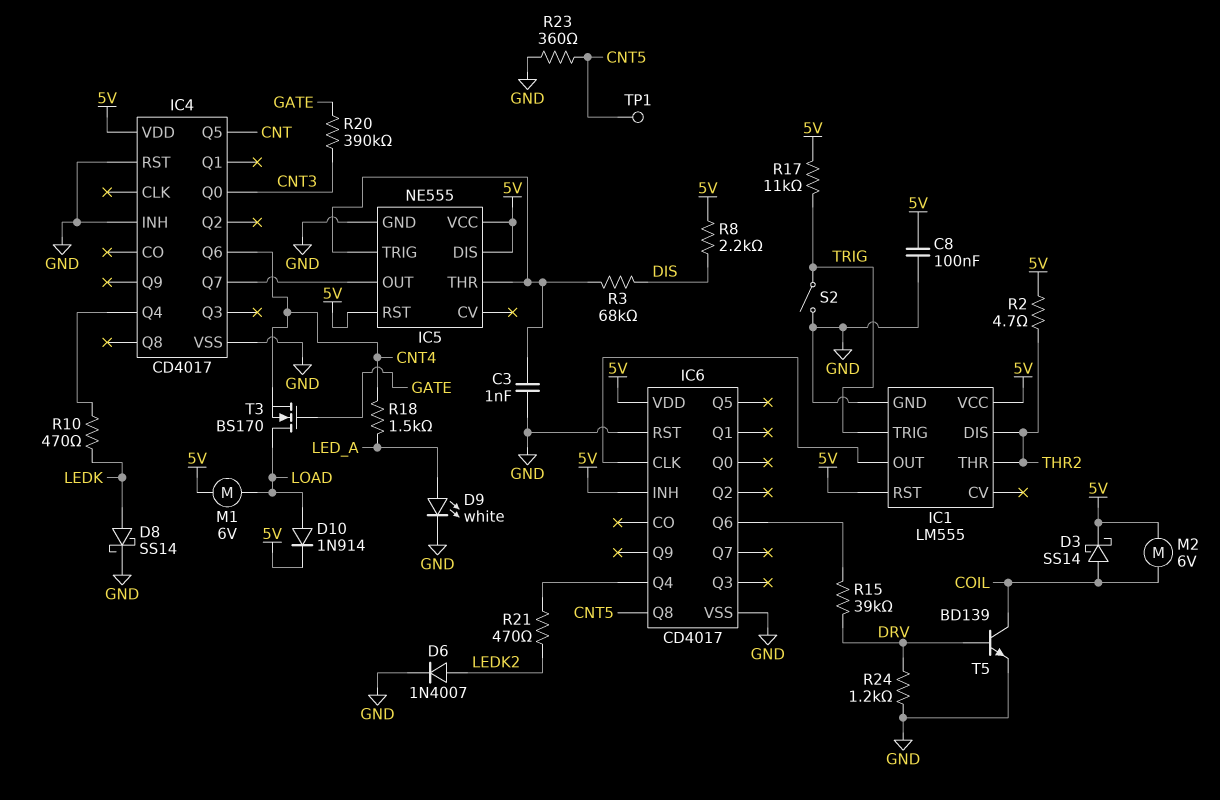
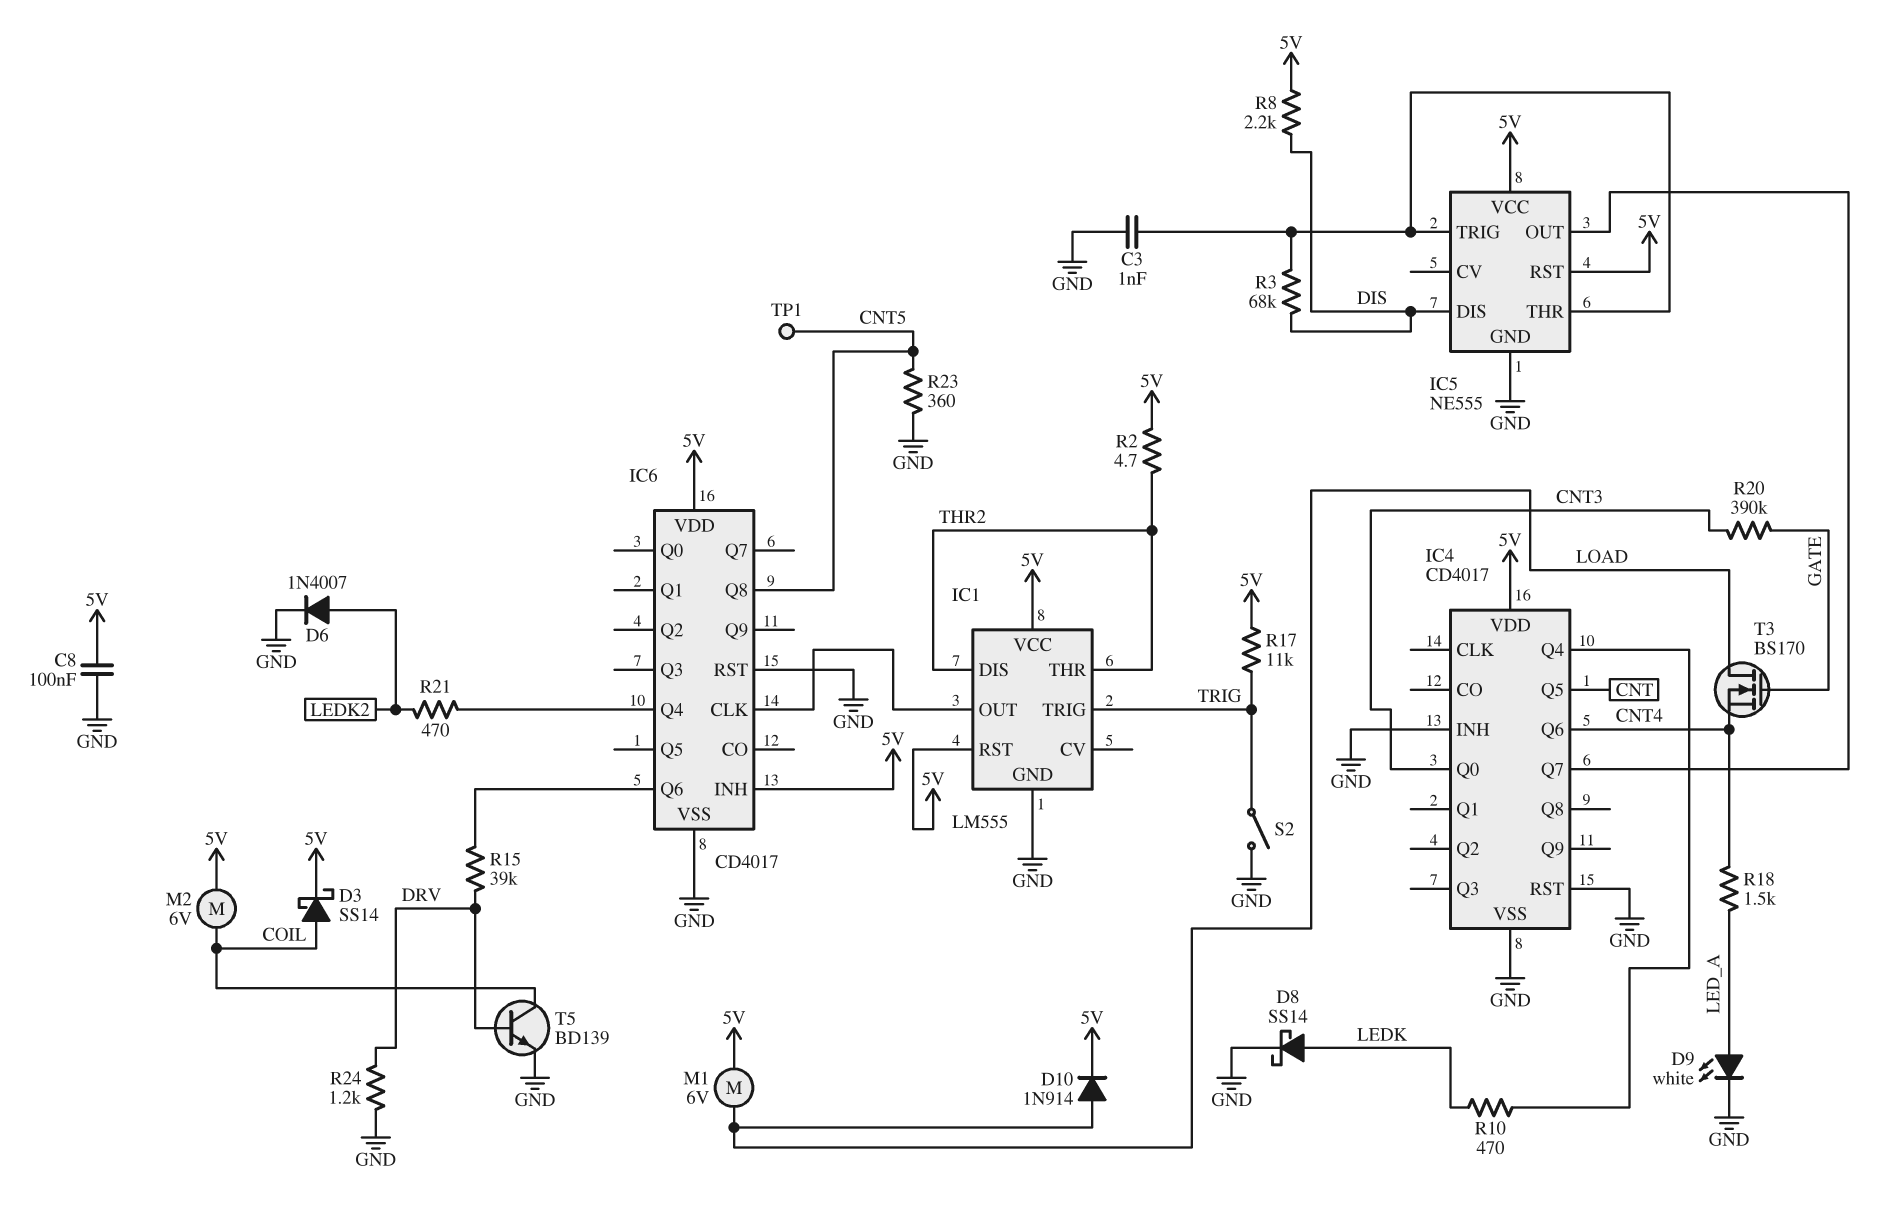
IC5 pin DIS: 5V -> DIS

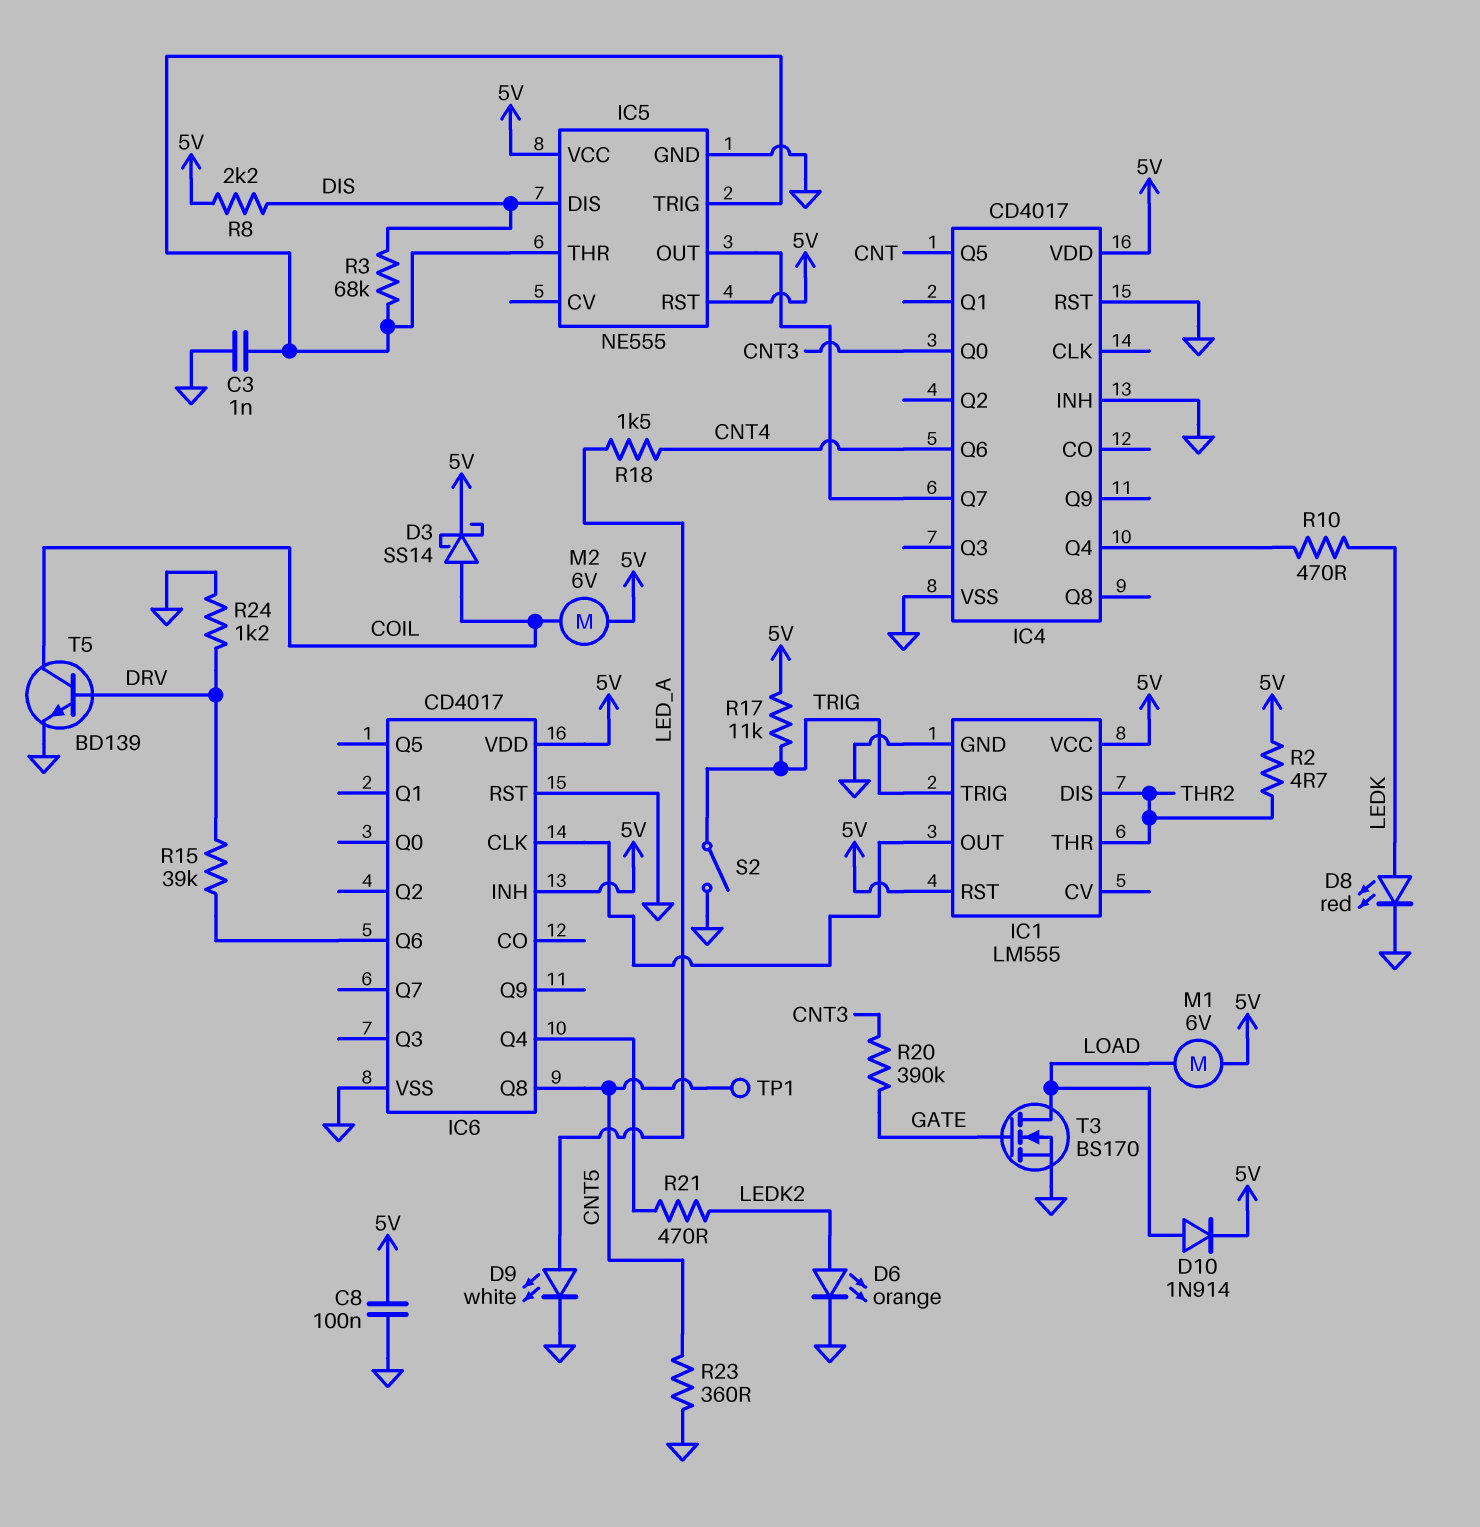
D6: diode 1N4007 (A LEDK2, K GND) -> LED orange (A LEDK2, K GND)
D8: schottky SS14 (A LEDK, K GND) -> LED red (A LEDK, K GND)
T3: NMOS BS170 (G GATE, D LOAD, S CNT4) -> NMOS BS170 (G GATE, D LOAD, S GND)

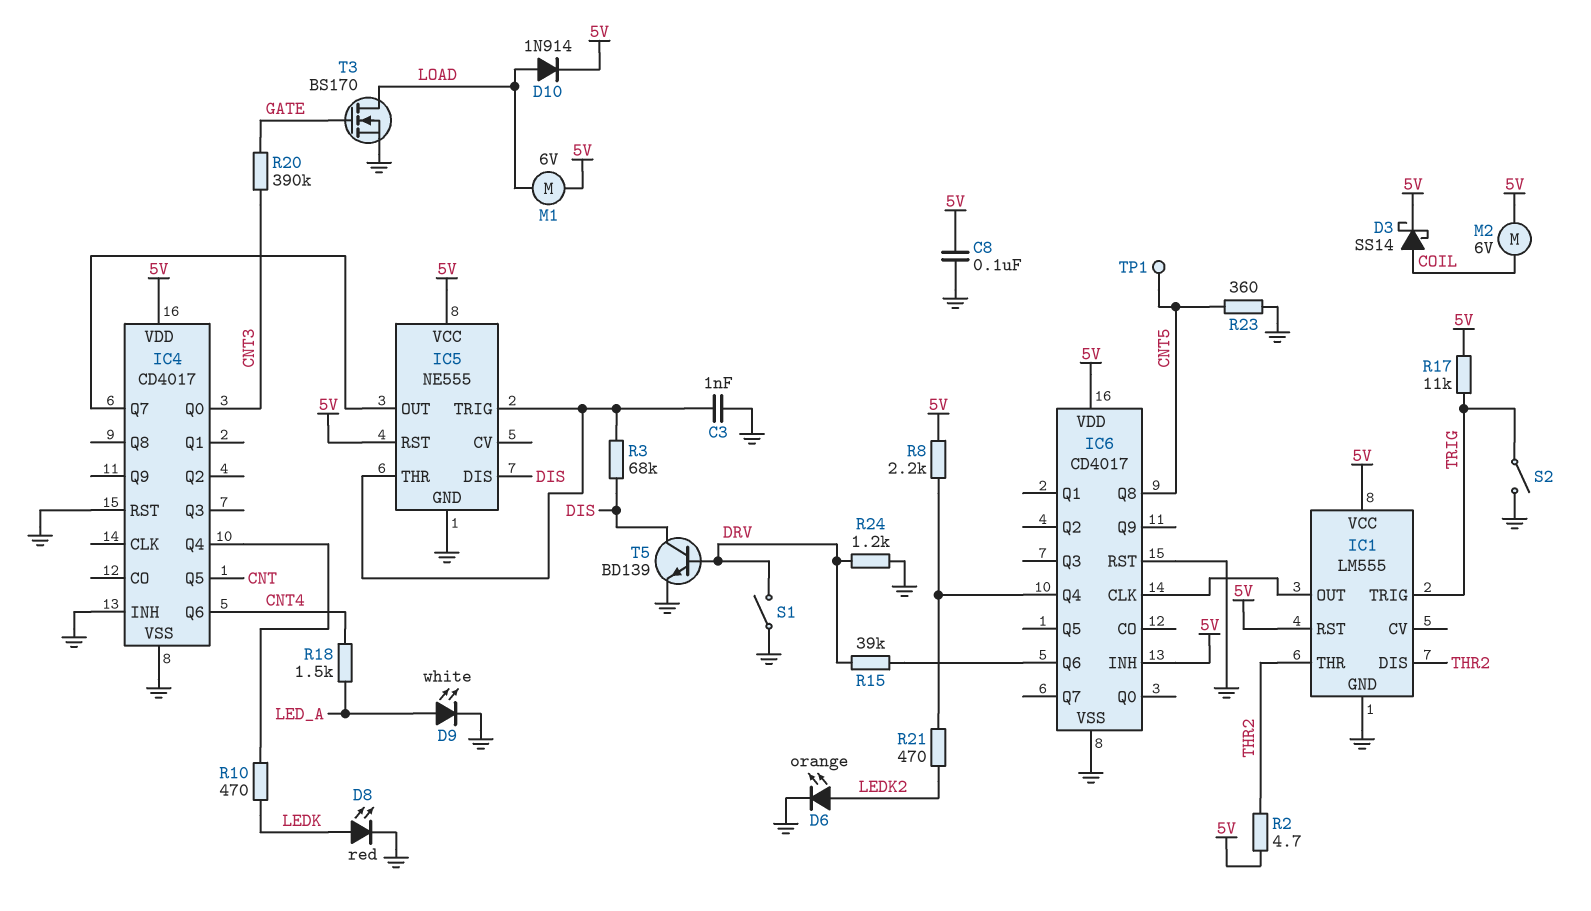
R8: 2.2k (5V, DIS) -> 2.2k (5V, IC6/Q4)
S1: none -> switch (DRV, GND)
T5: NPN BD139 (B DRV, C COIL, E GND) -> NPN BD139 (B DRV, C DIS, E GND)

